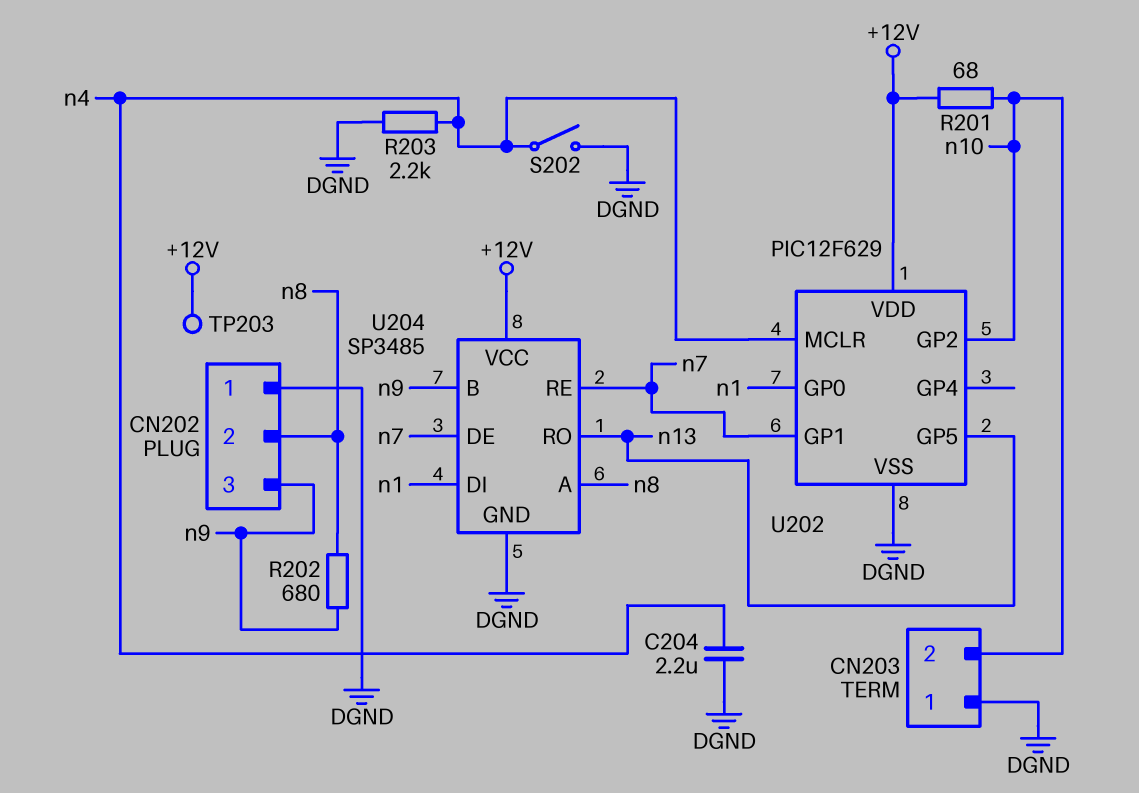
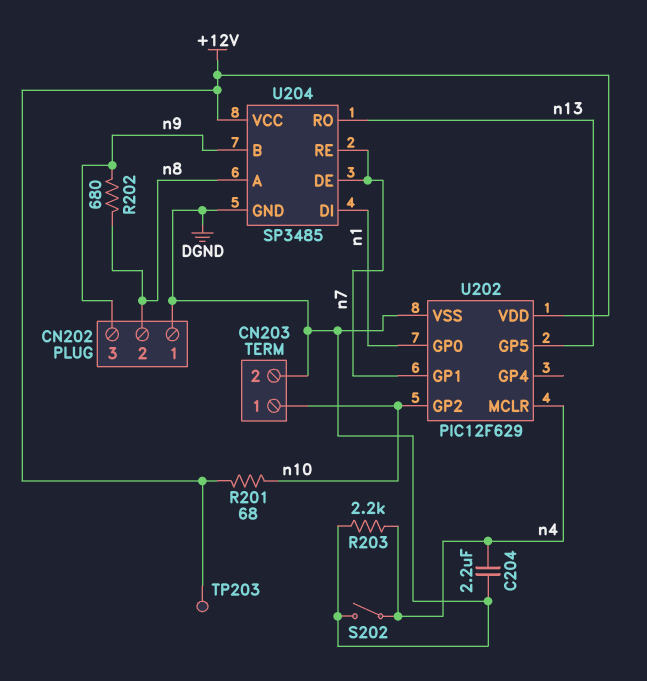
CN203 pin 1: DGND -> n10
CN203 pin 2: n10 -> DGND

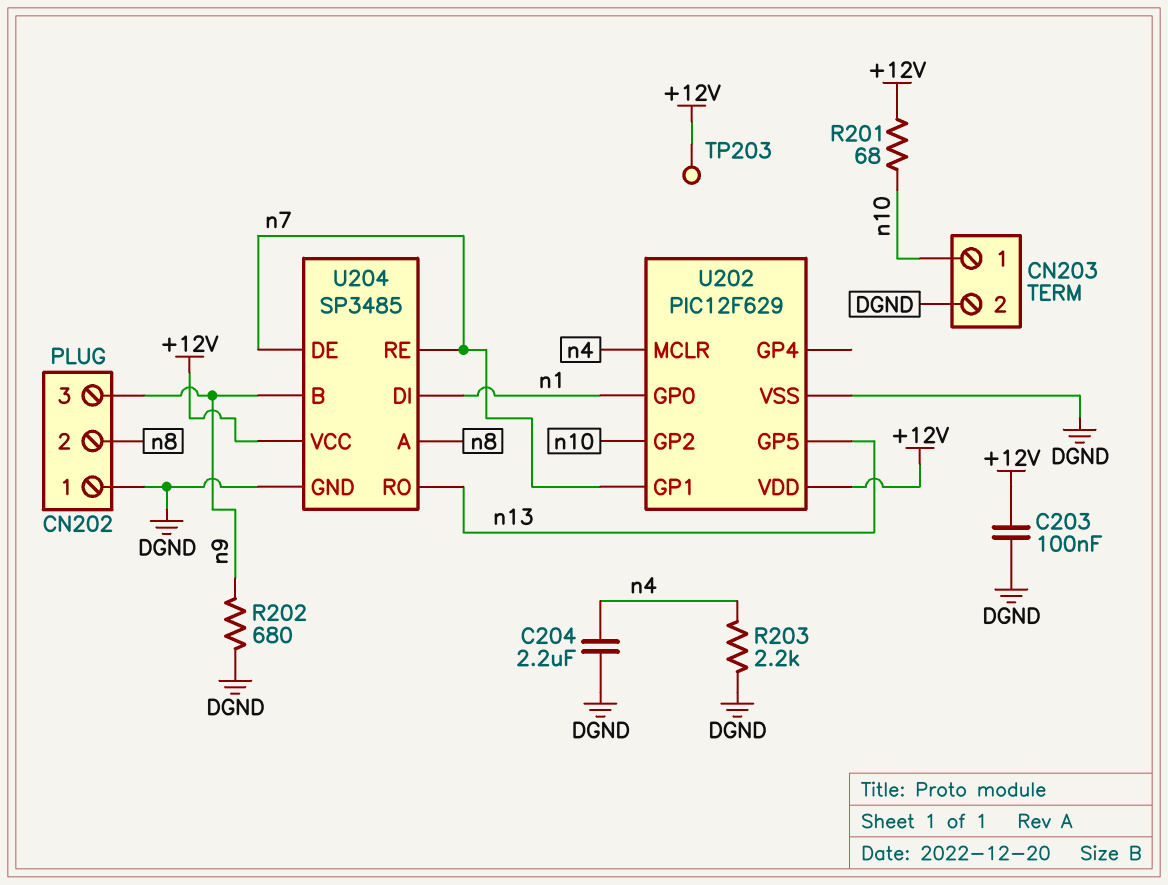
C203: none -> 100nF (+12V, DGND)
R202: 680 (n8, n9) -> 680 (DGND, n9)
S202: switch (DGND, n4) -> none

